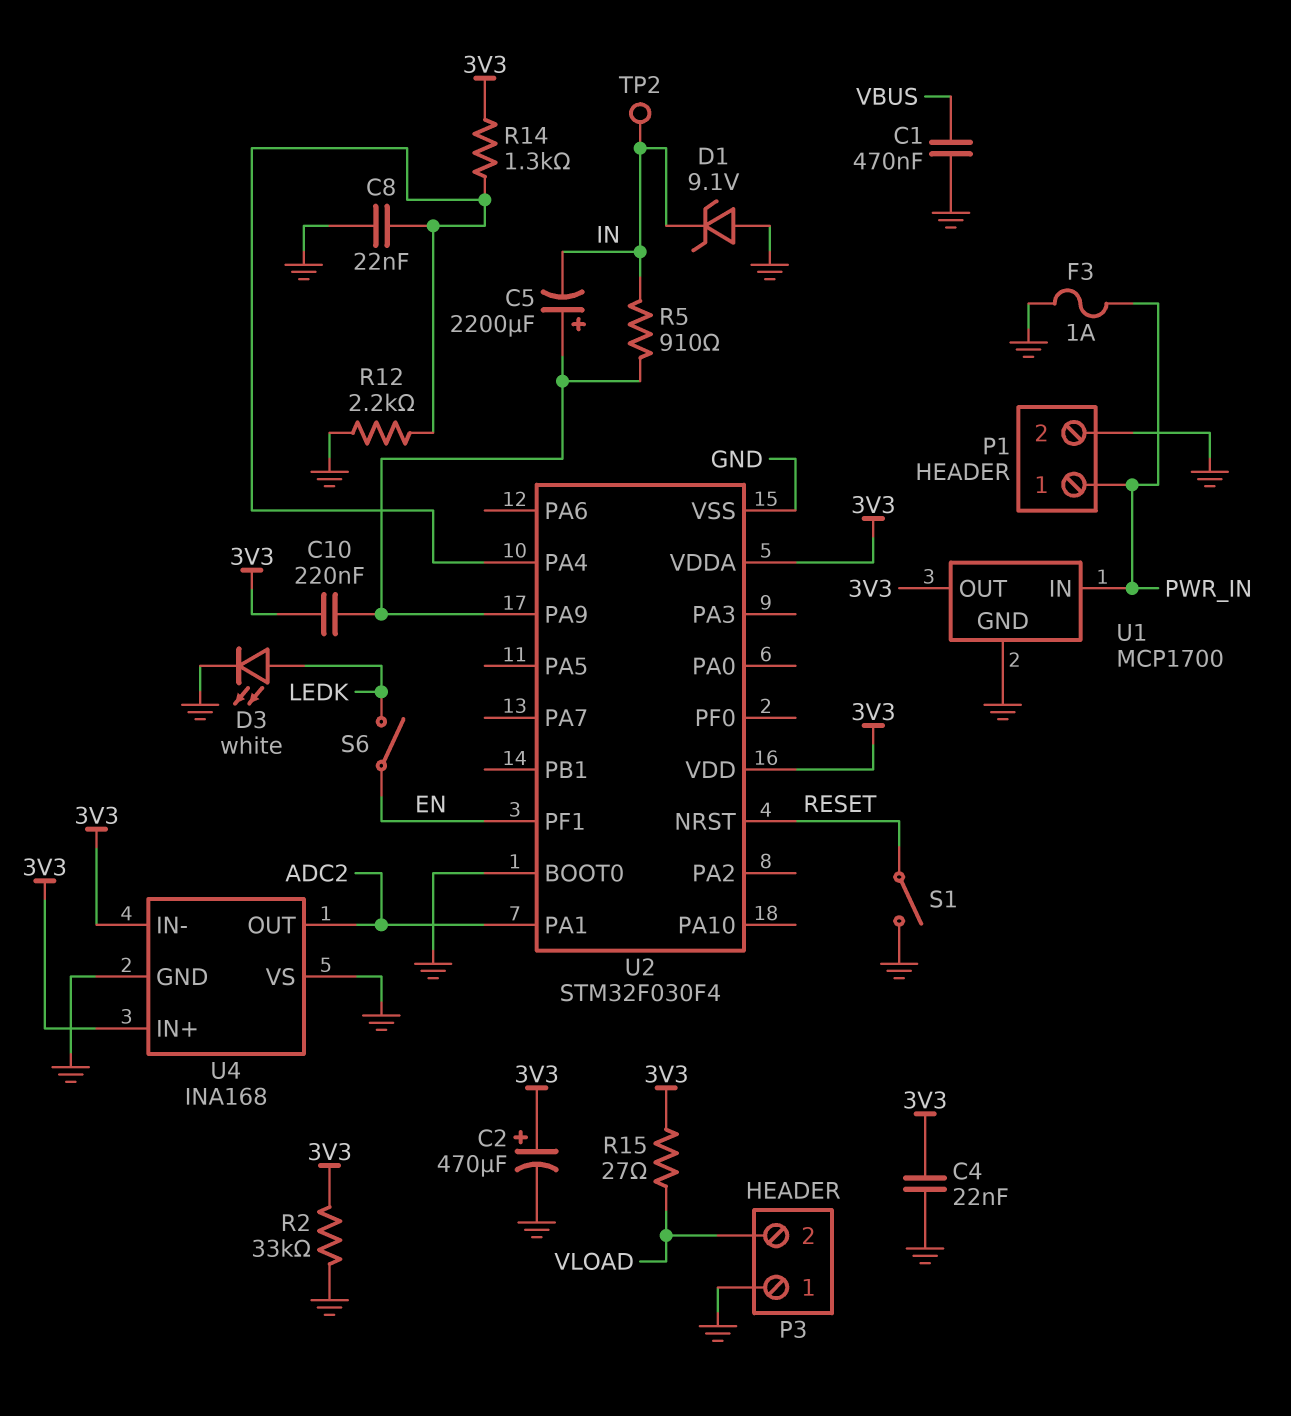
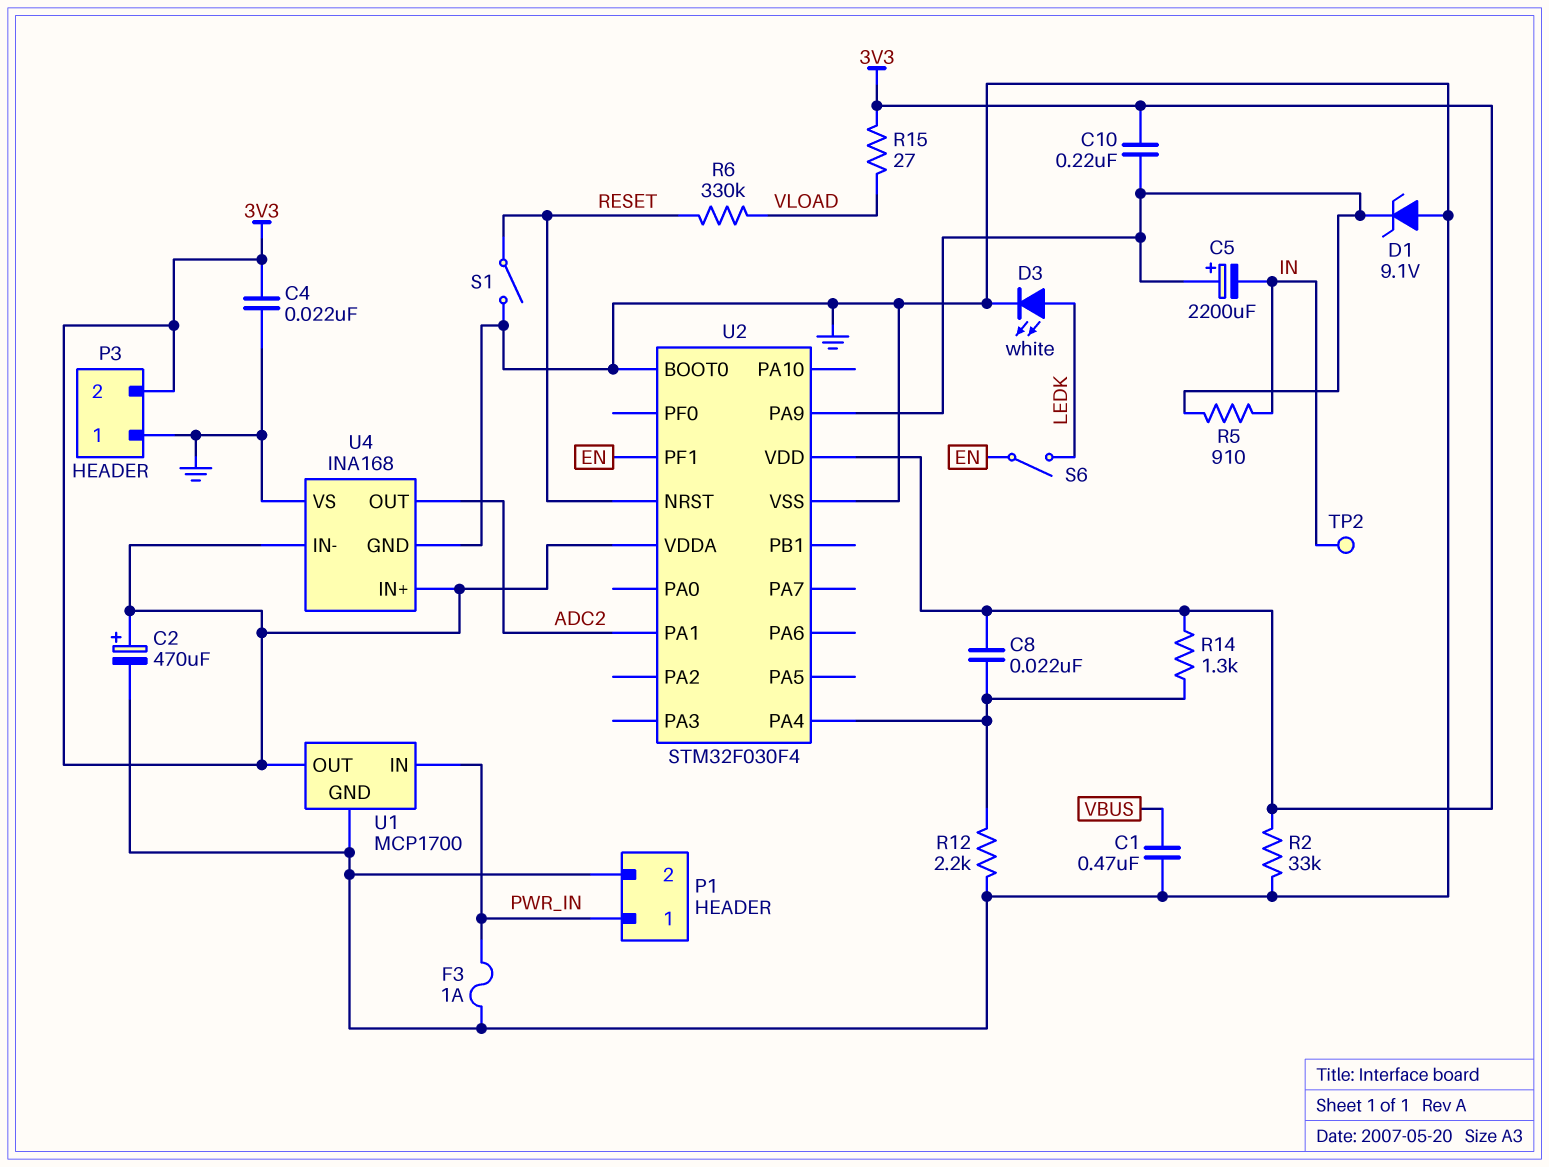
C8: 22nF (GND, U2/PA4) -> 22nF (3V3, U2/PA4)
D1: zener 9.1V (A GND, K IN) -> zener 9.1V (A GND, K U2/PA9)
P3 pin 2: VLOAD -> 3V3
R6: none -> 330k (RESET, VLOAD)

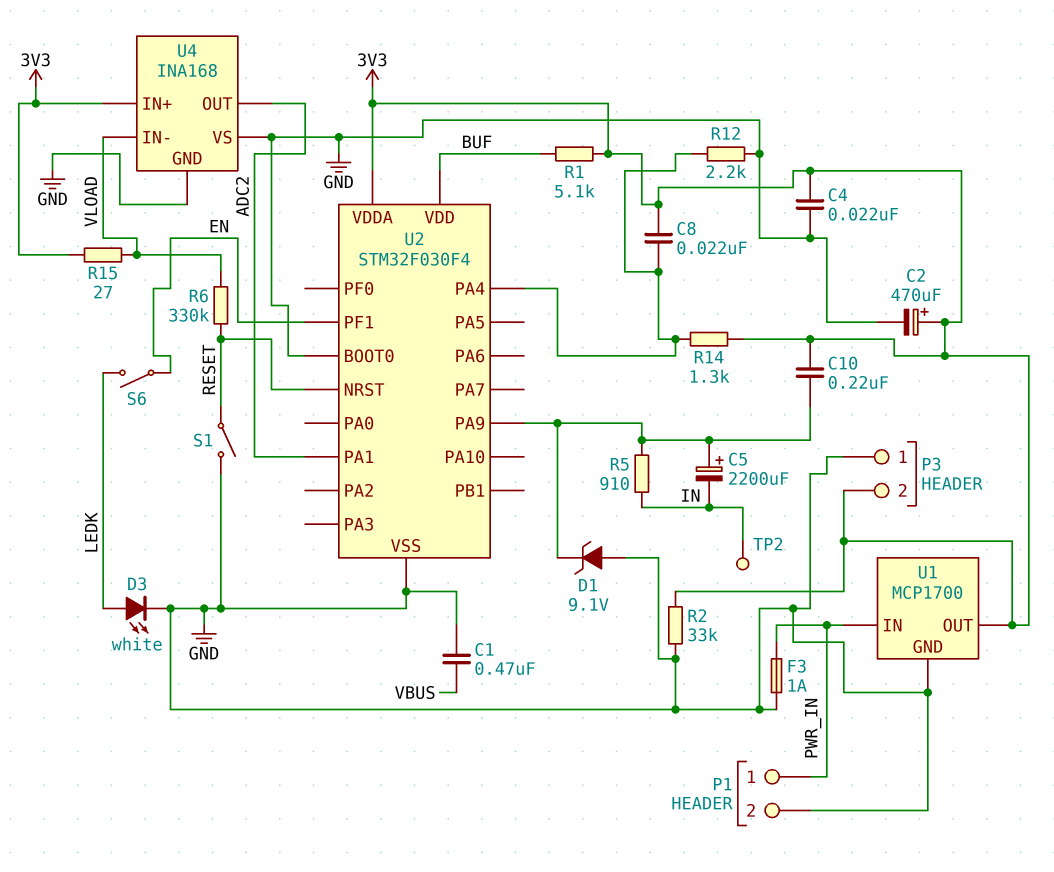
R1: none -> 5.1k (3V3, BUF)
U2 pin VDD: 3V3 -> BUF
U4 pin IN-: 3V3 -> VLOAD

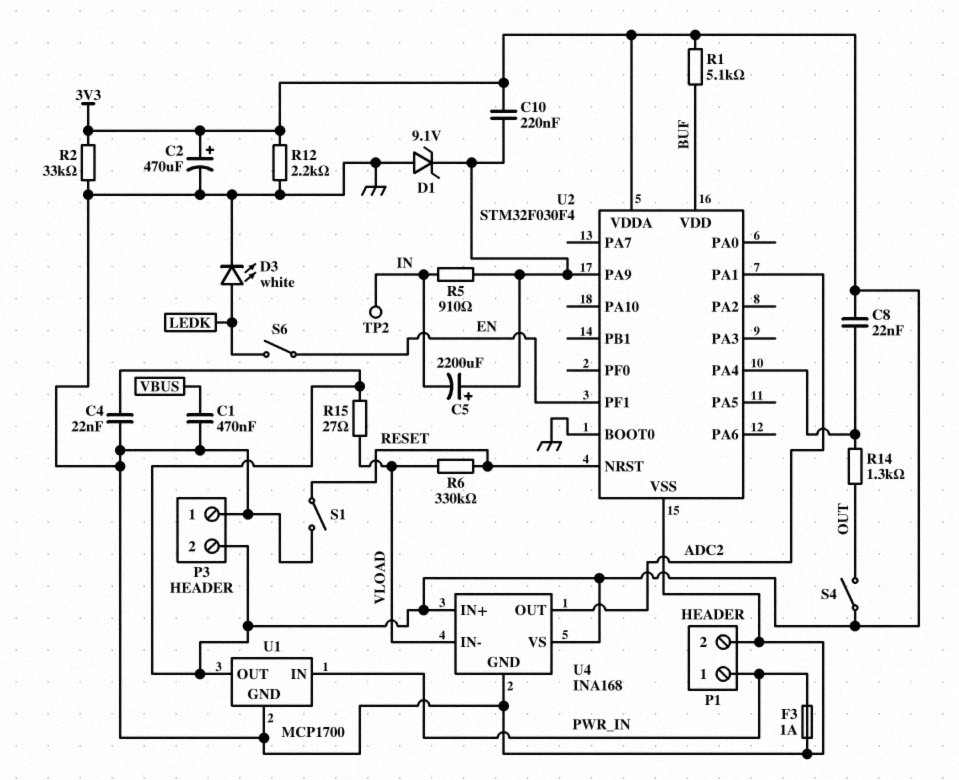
R12: 2.2k (GND, U2/PA4) -> 2.2k (3V3, GND)
R14: 1.3k (3V3, U2/PA4) -> 1.3k (OUT, U2/PA4)
S4: none -> switch (3V3, OUT)
U4 pin VS: GND -> 3V3

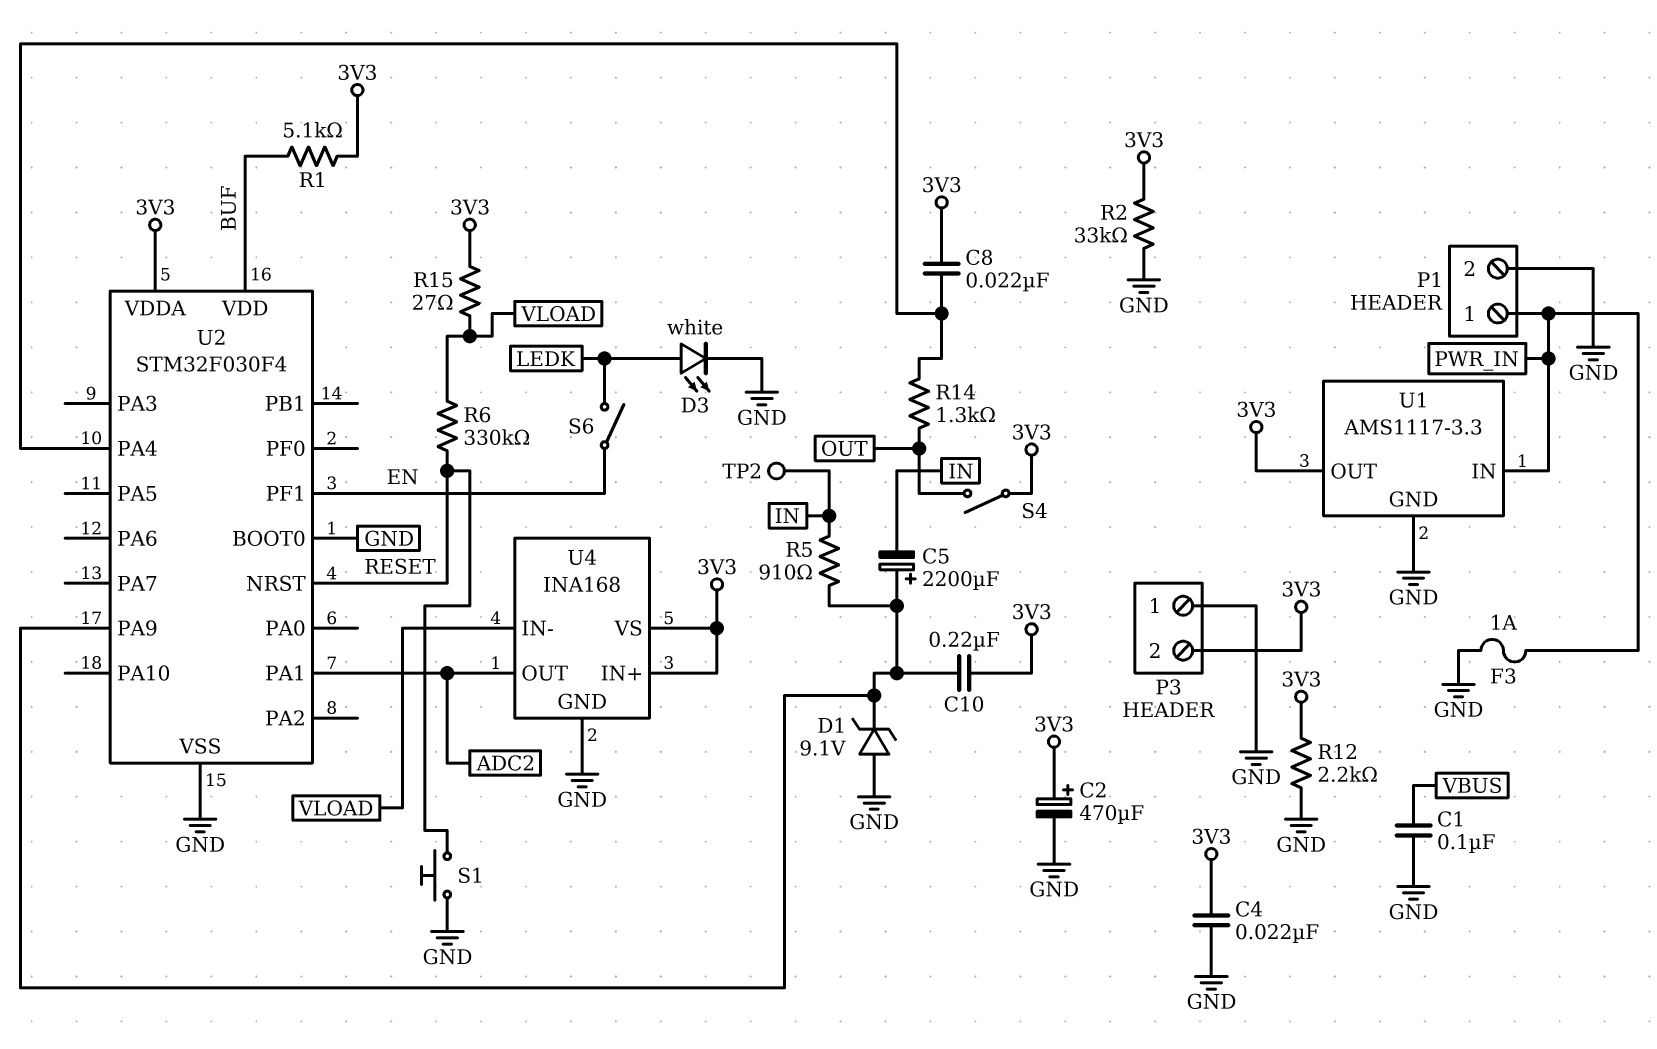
C1: 470nF (GND, VBUS) -> 100nF (GND, VBUS)
S1: switch (GND, RESET) -> button (GND, RESET)
U1: MCP1700 -> AMS1117-3.3

